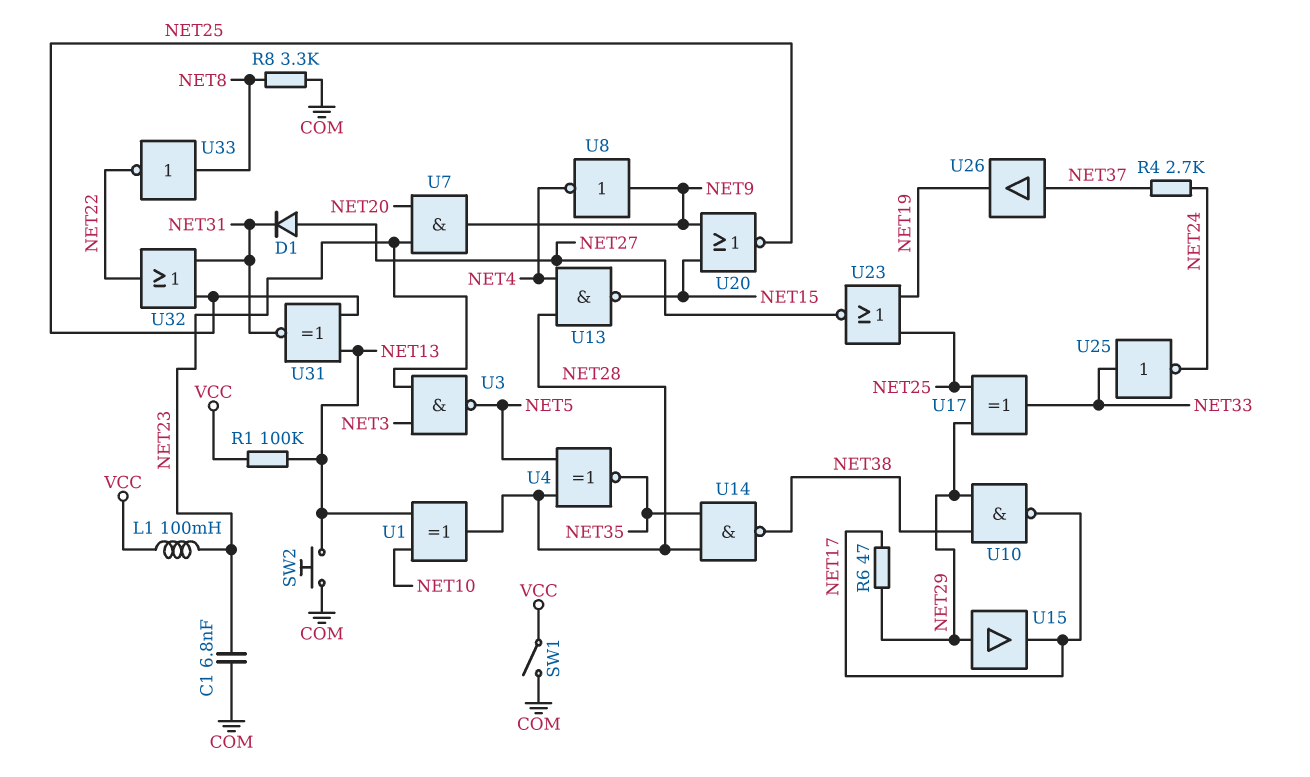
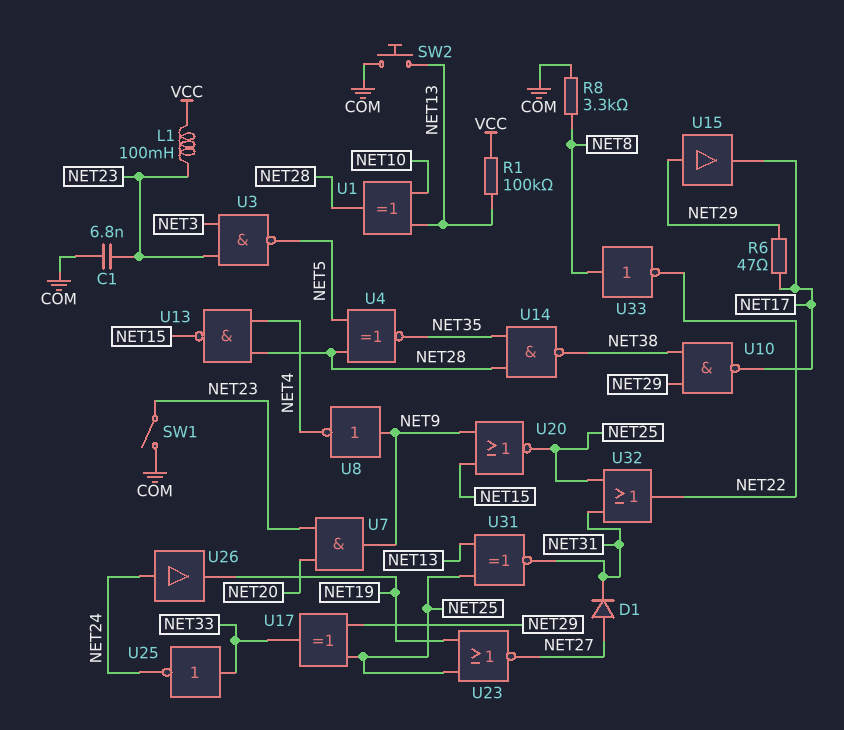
R4: 2.7k (NET24, NET37) -> none
SW1: switch (COM, VCC) -> switch (COM, NET23)
U26: buffer (in NET37, out NET19) -> buffer (in NET24, out NET19)

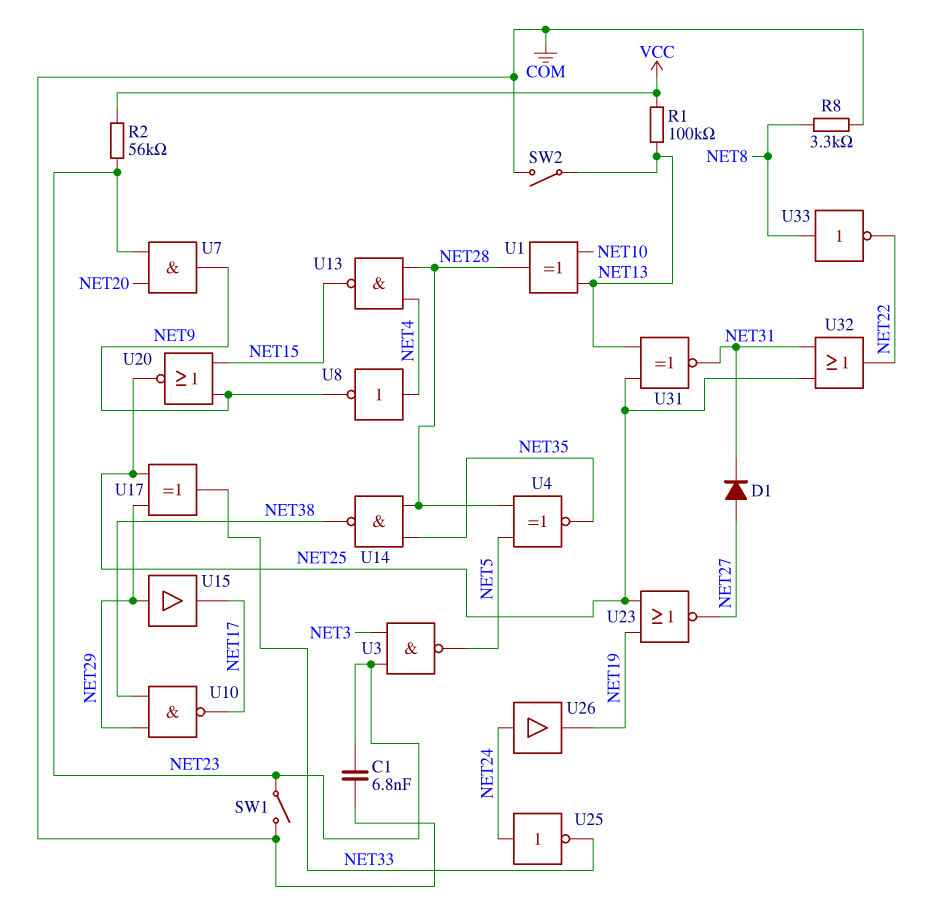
L1: 100mH (NET23, VCC) -> none
R2: none -> 56k (NET23, VCC)
R6: 47 (NET17, NET29) -> none
SW2: button (COM, NET13) -> switch (COM, NET13)
U8: NOT (in NET9, out NET4) -> NOT (in NET4, out NET9)
U25: NOT (in NET33, out NET24) -> NOT (in NET24, out NET33)

